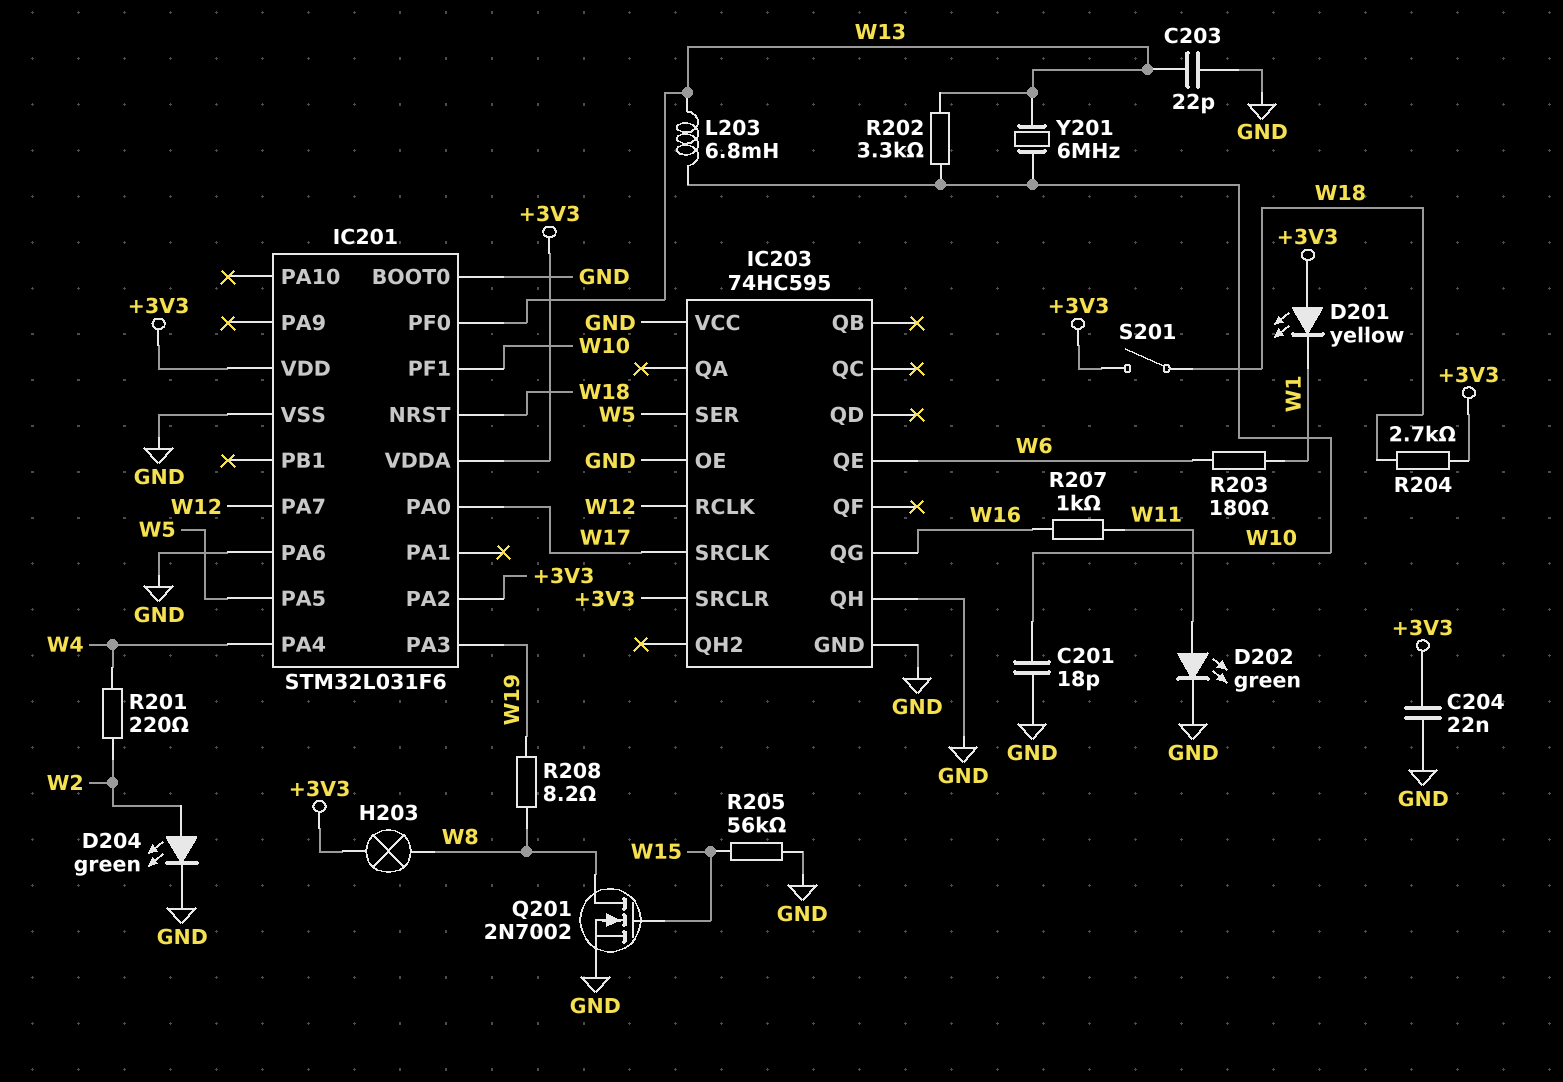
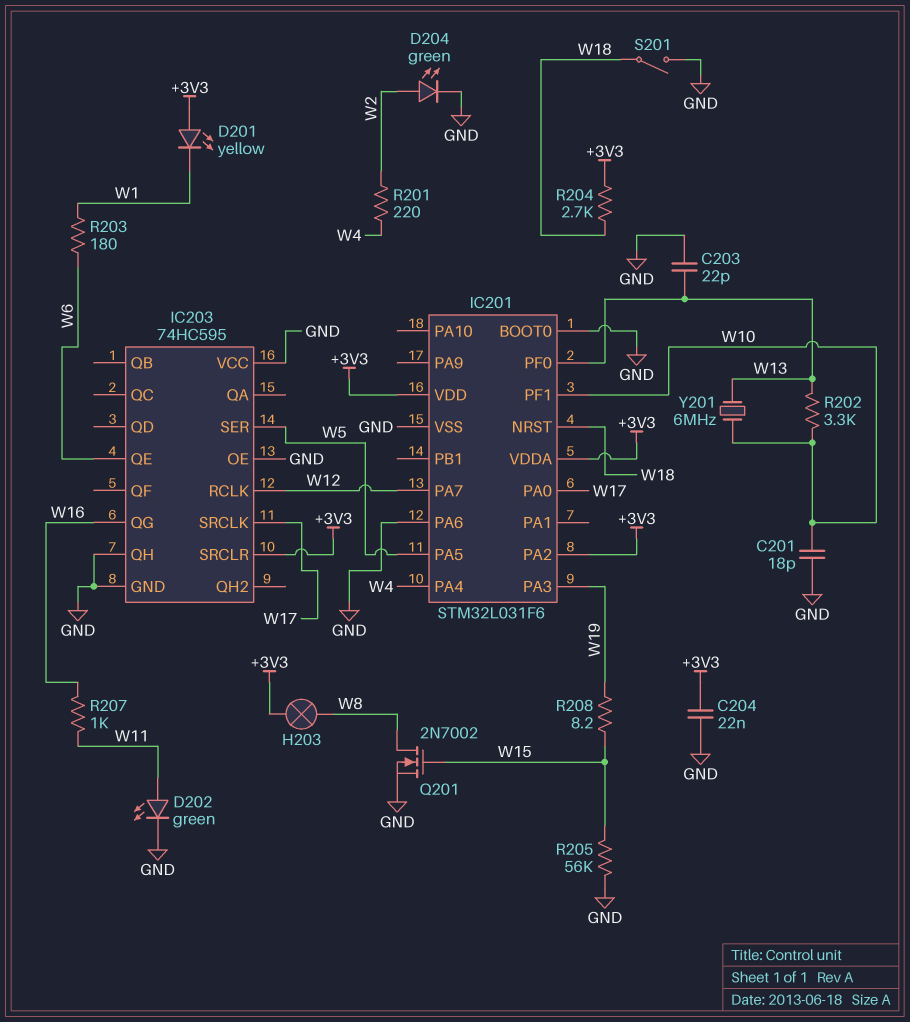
L203: 6.8mH (W10, W13) -> none
R208: 8.2 (W8, W19) -> 8.2 (W15, W19)
S201: switch (+3V3, W18) -> switch (GND, W18)

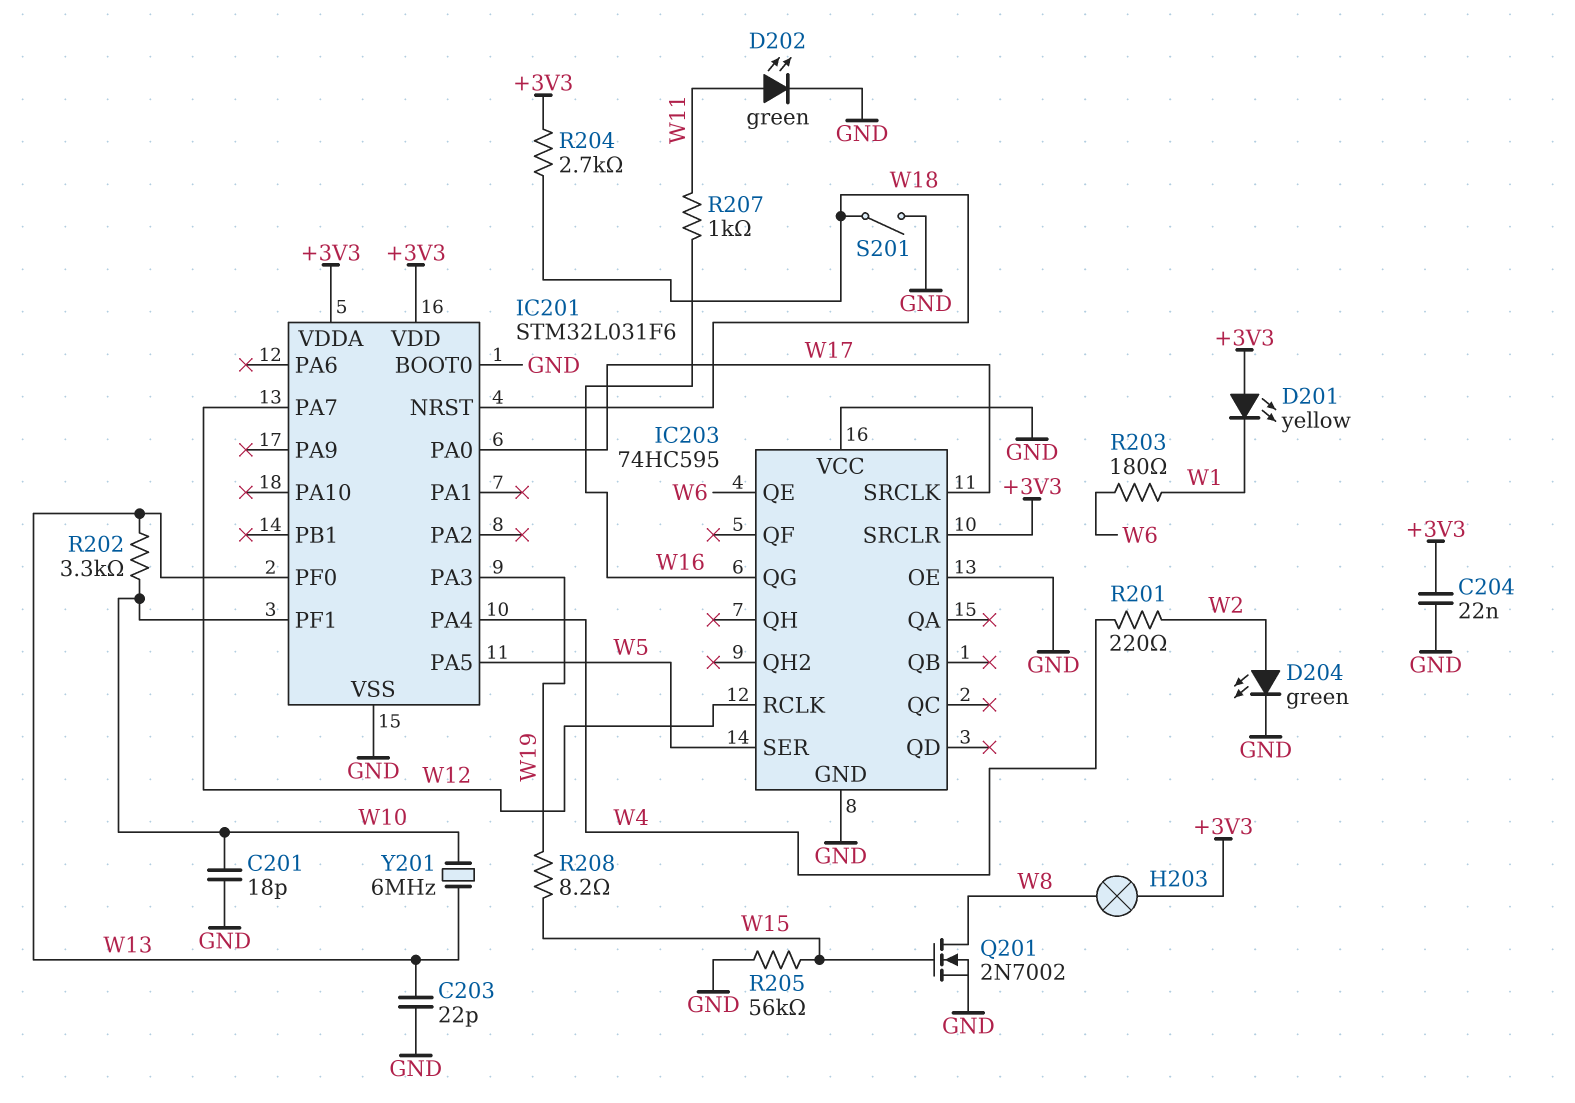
IC201 pin PA2: +3V3 -> none
IC201 pin PA6: GND -> none
IC203 pin QH: GND -> none

